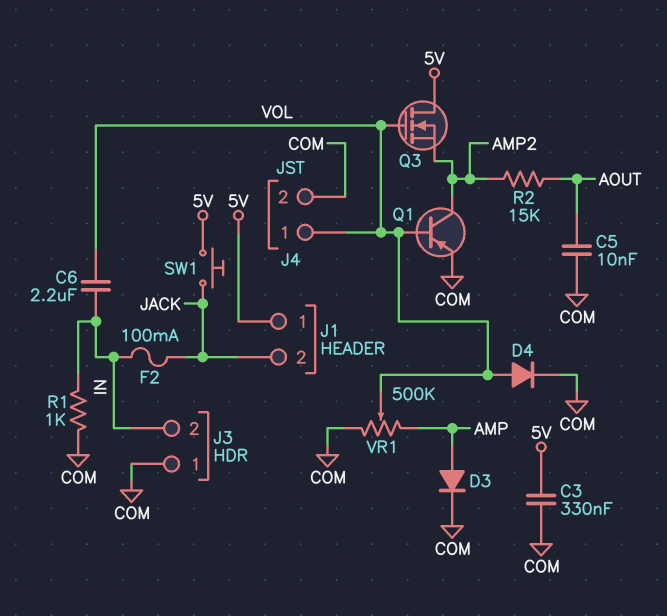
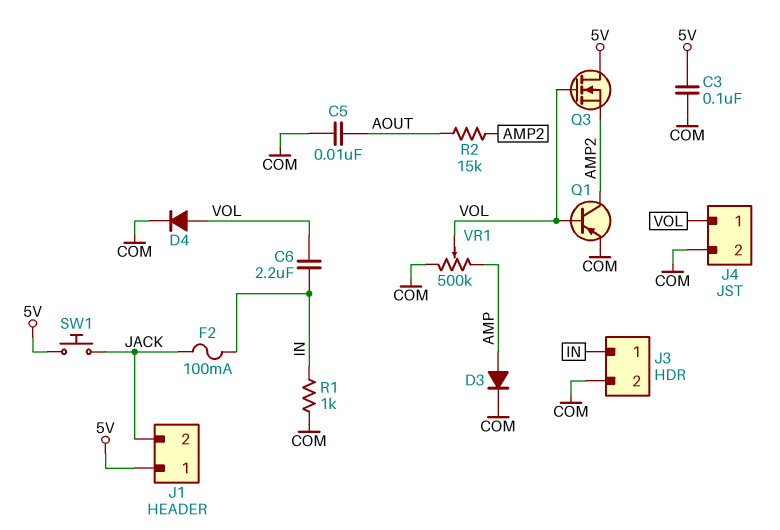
C3: 330nF (5V, COM) -> 100nF (5V, COM)
J3 pin 1: COM -> IN
J3 pin 2: IN -> COM

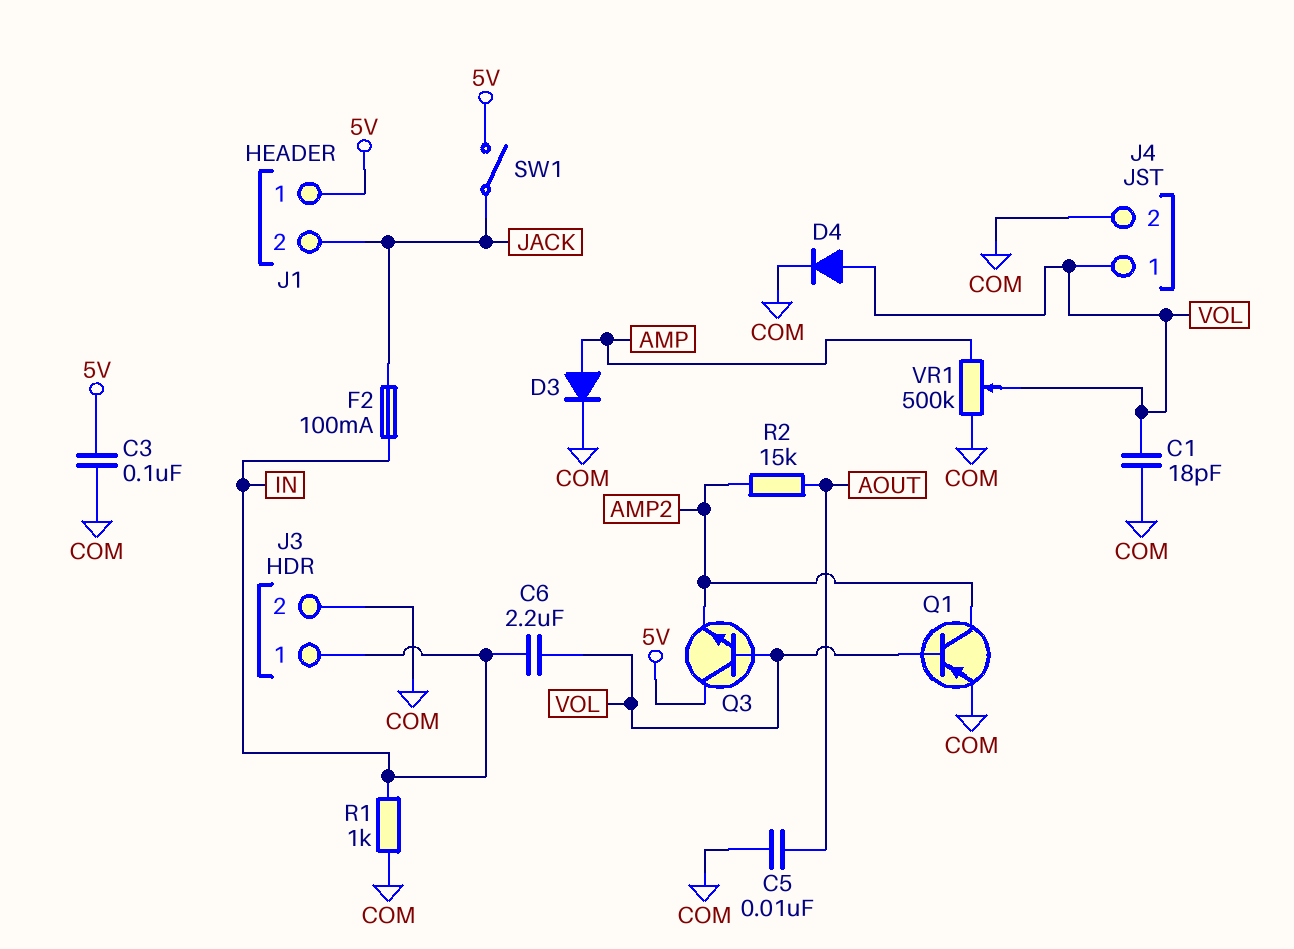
C1: none -> 18pF (COM, VOL)
Q3: NMOS (G VOL, D 5V, S AMP2) -> NPN (B VOL, C 5V, E AMP2)
SW1: button (5V, JACK) -> switch (5V, JACK)

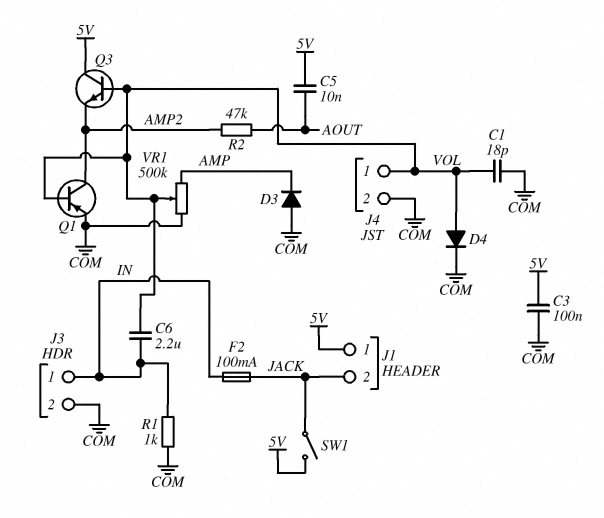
C5: 10nF (AOUT, COM) -> 10nF (5V, AOUT)
D3: diode (A AMP, K COM) -> diode (A COM, K AMP)
R2: 15k (AMP2, AOUT) -> 47k (AMP2, AOUT)

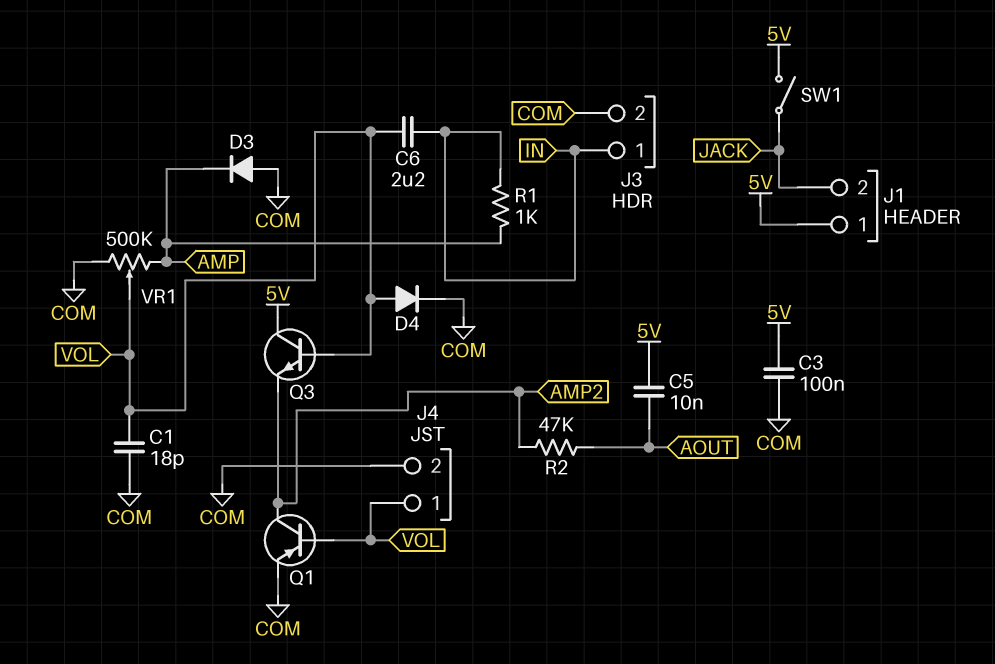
F2: 100mA (IN, JACK) -> none
R1: 1k (COM, IN) -> 1k (AMP, IN)

